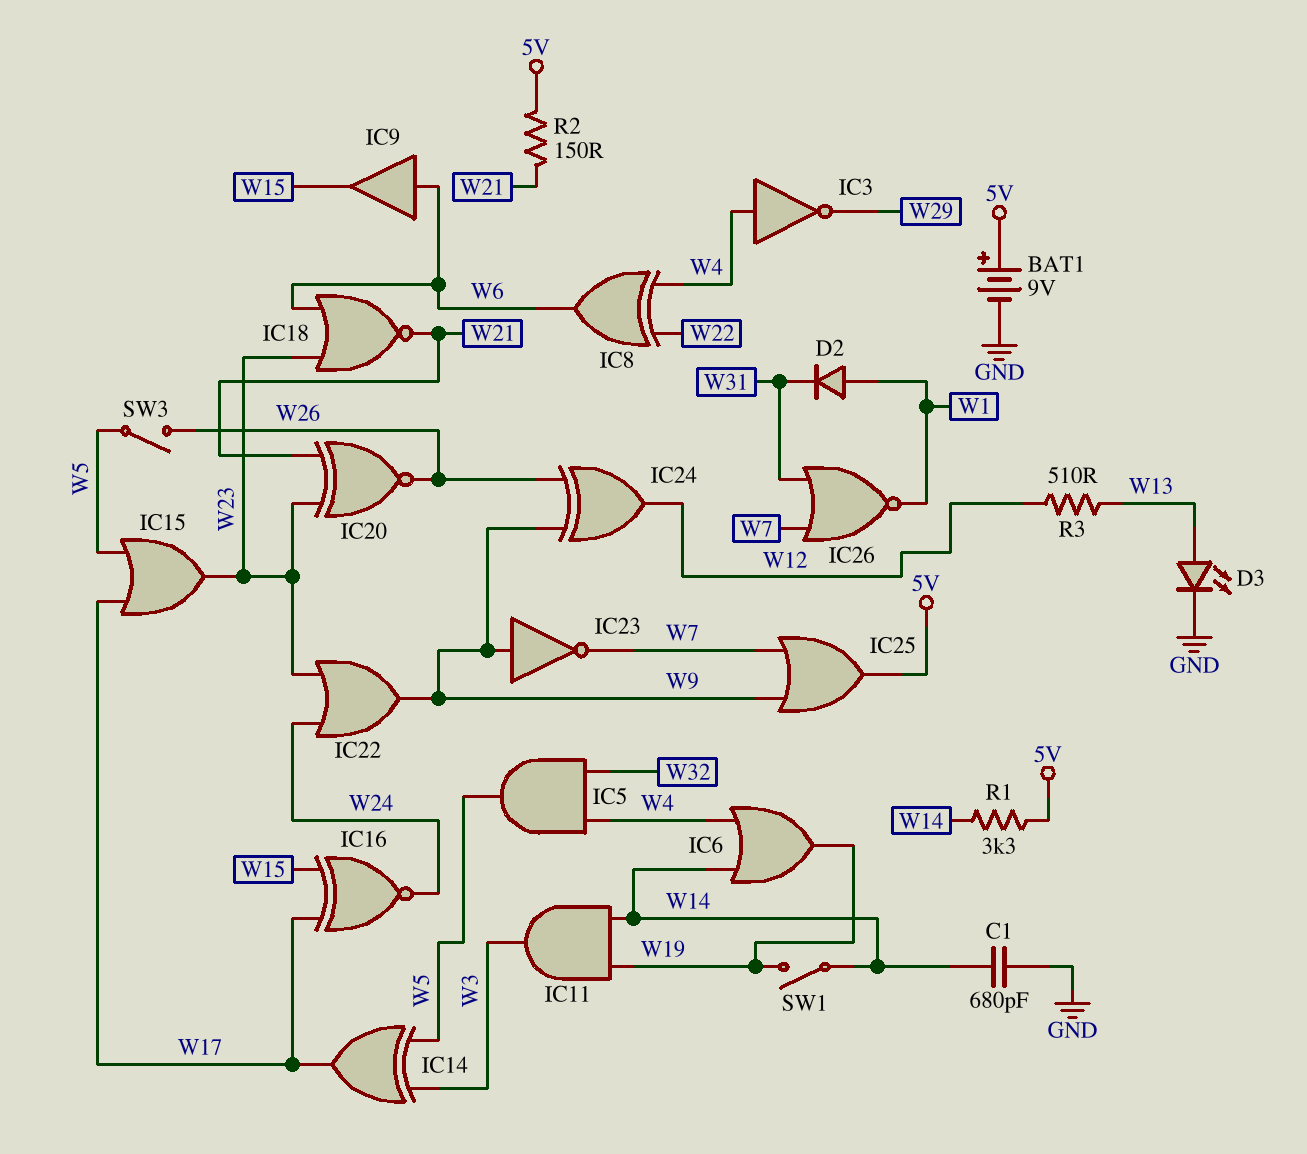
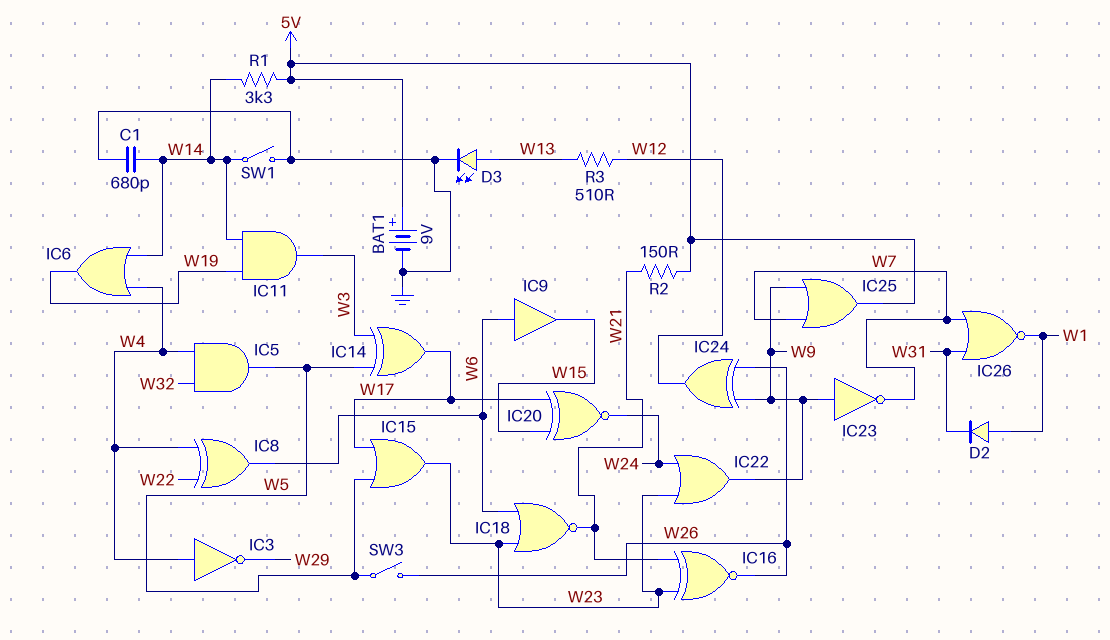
IC16: XNOR (in W15, in W17, out W24) -> XNOR (in W21, in W23, out W26)
IC20: XNOR (in W21, in W23, out W26) -> XNOR (in W15, in W17, out W24)
SW1: switch (W14, W19) -> switch (GND, W14)

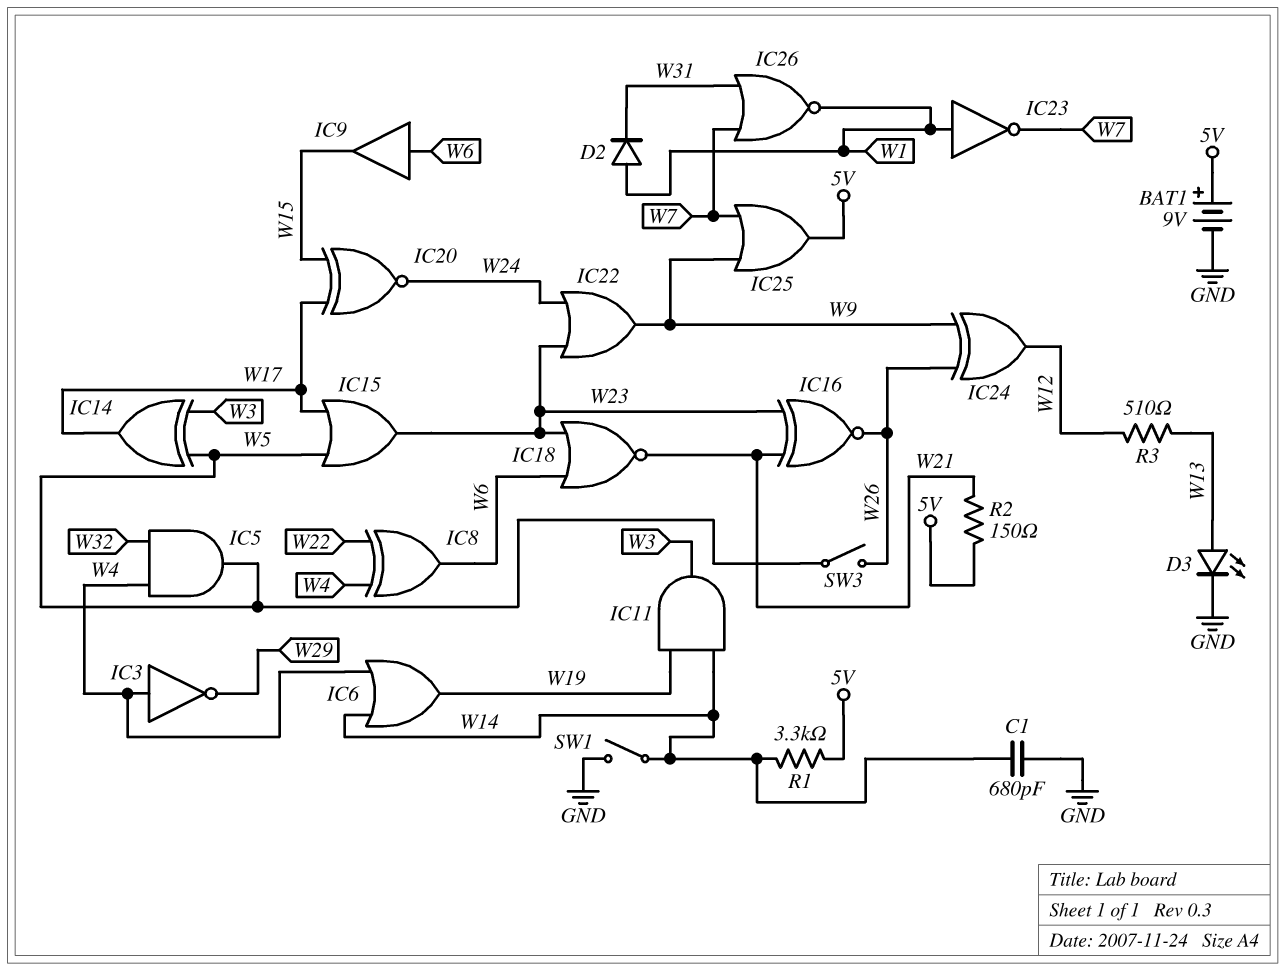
IC23: NOT (in W9, out W7) -> NOT (in W1, out W7)

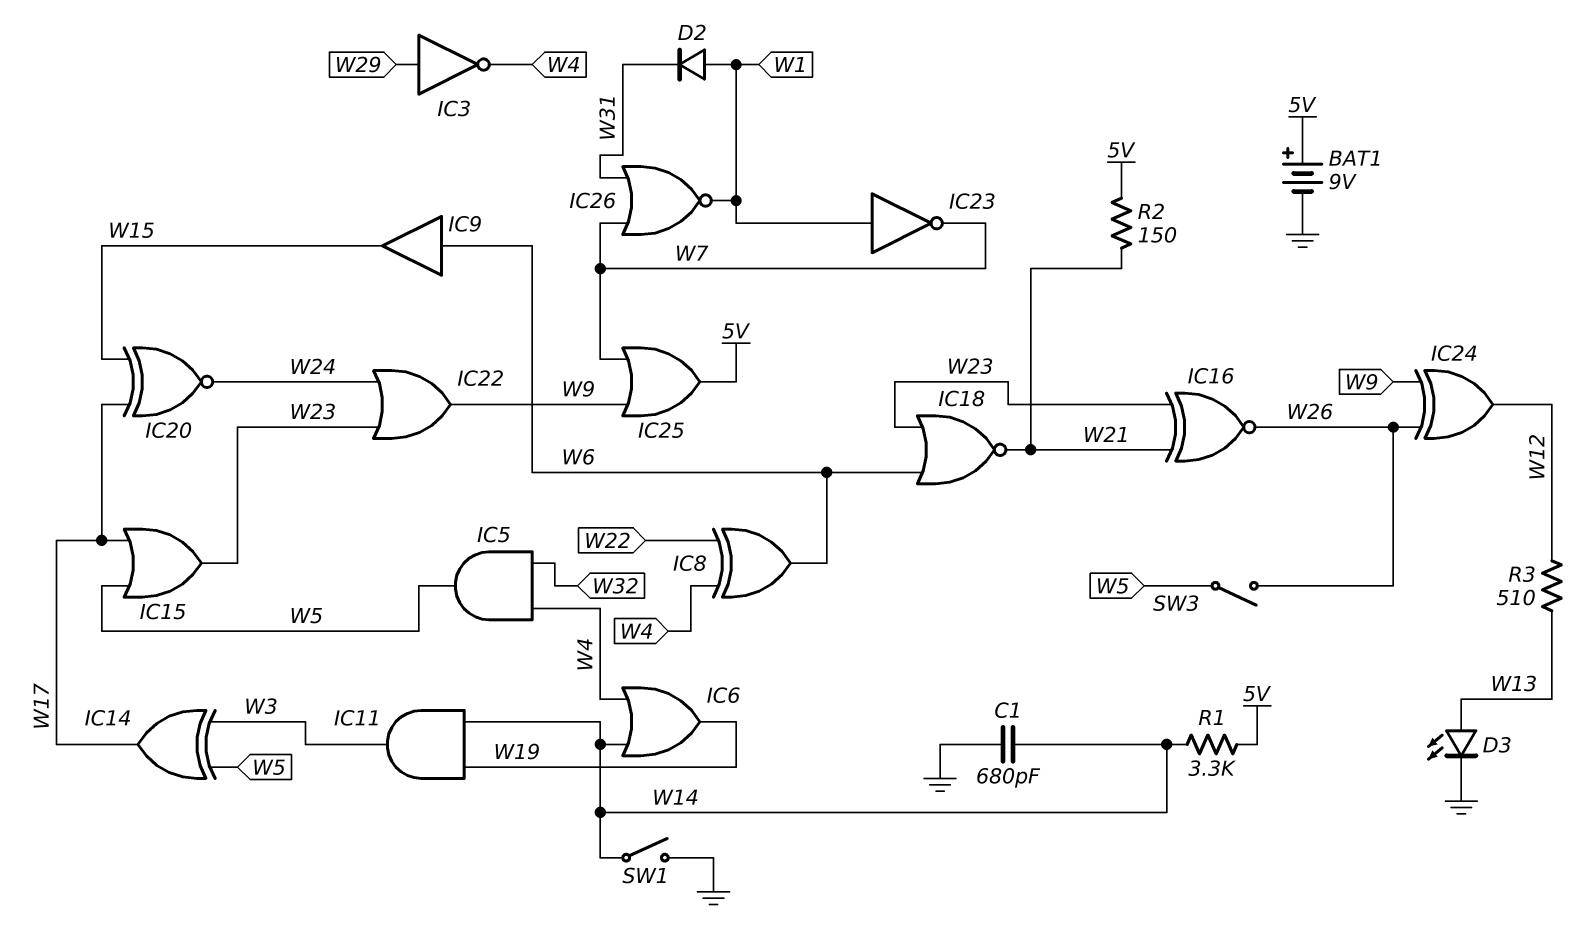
IC3: NOT (in W4, out W29) -> NOT (in W29, out W4)

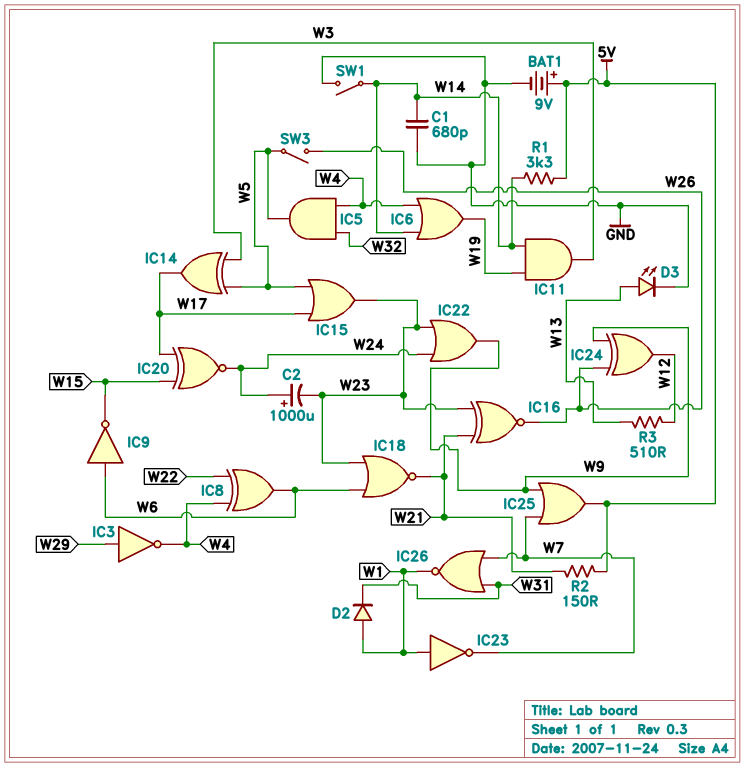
C2: none -> 1000uF (plus W24, minus W23)
IC9: buffer (in W6, out W15) -> NOT (in W6, out W15)

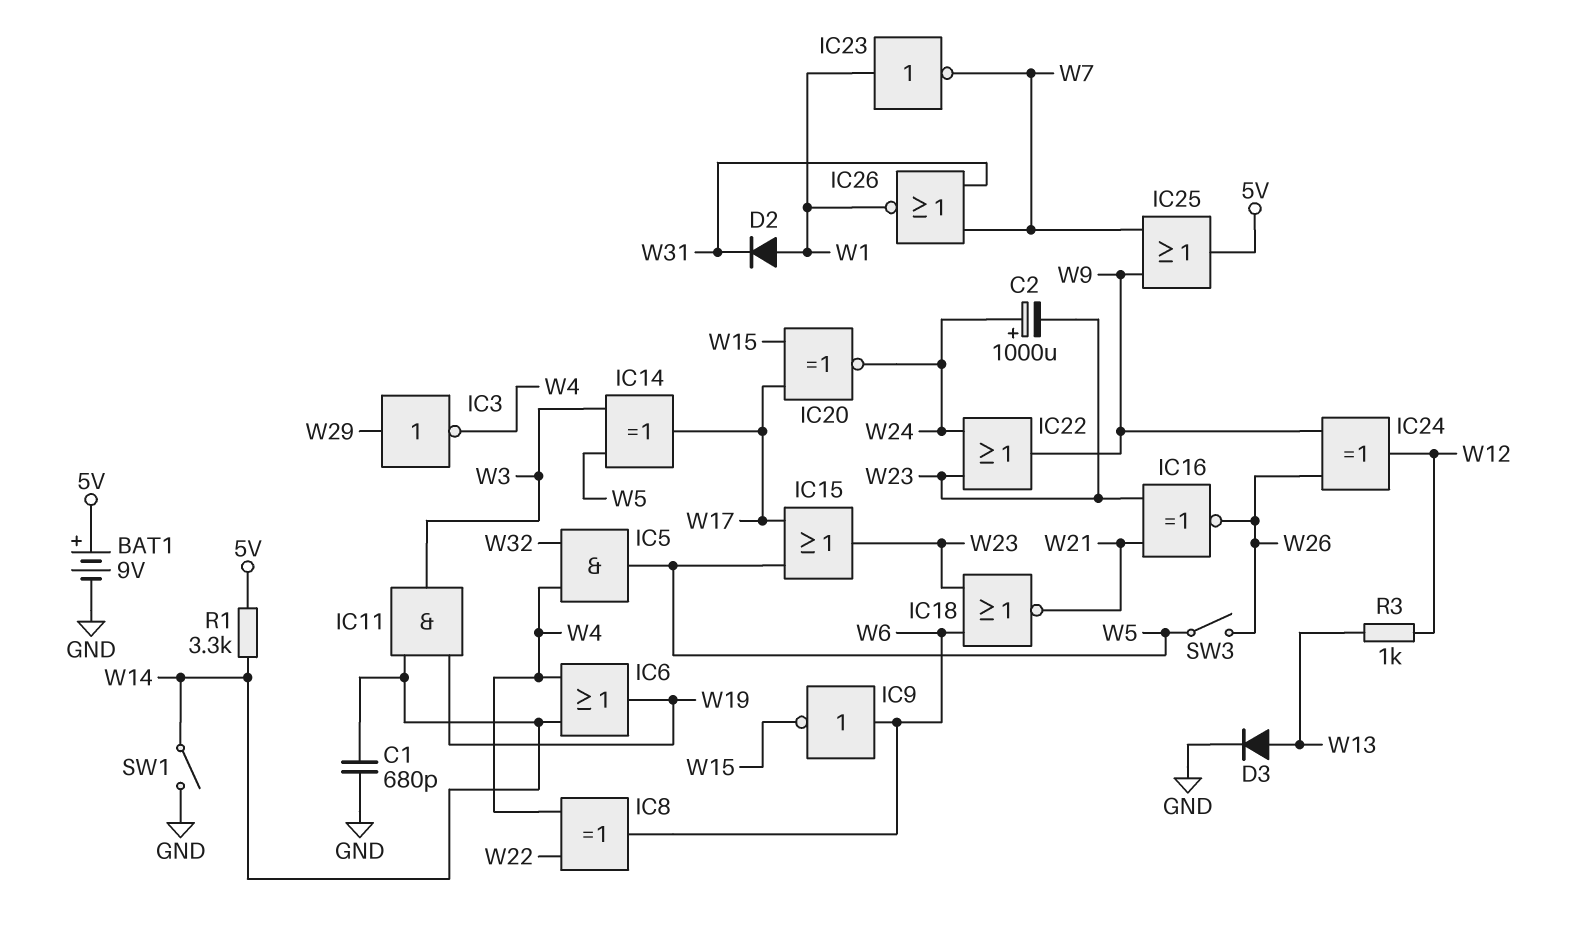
D3: LED (A W13, K GND) -> diode (A W13, K GND)
R2: 150 (5V, W21) -> none
R3: 510 (W12, W13) -> 1k (W12, W13)

